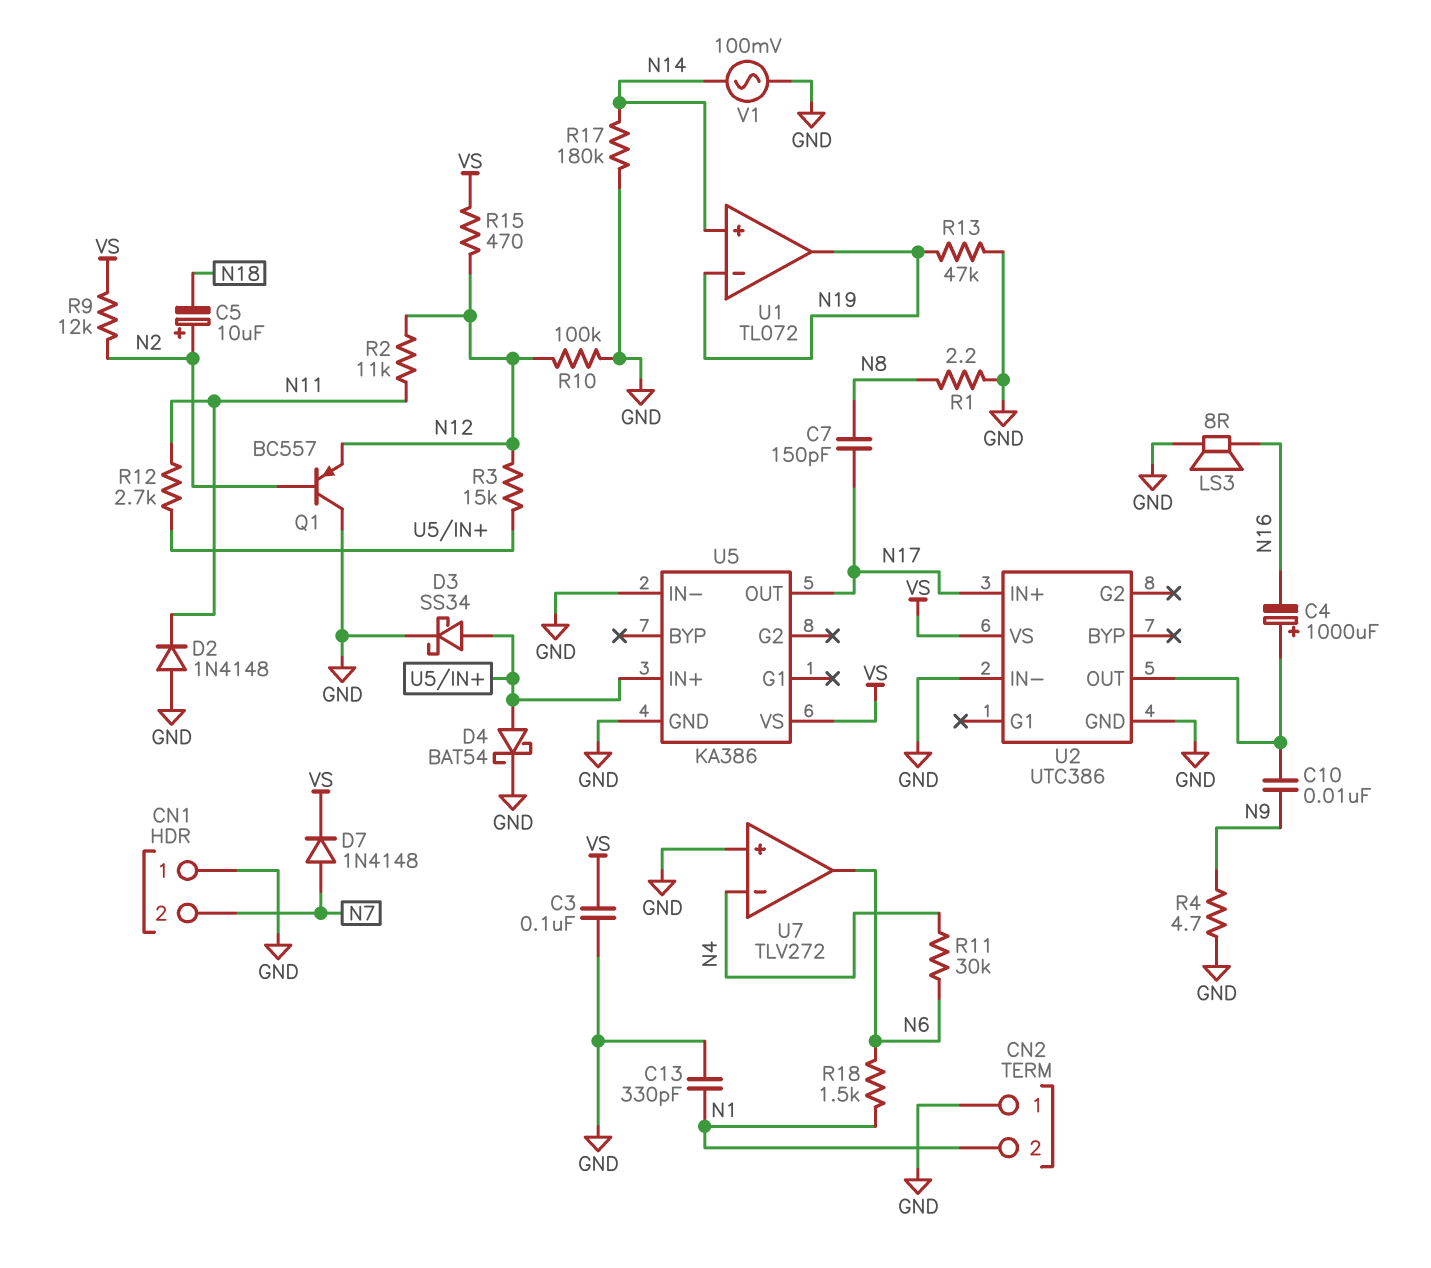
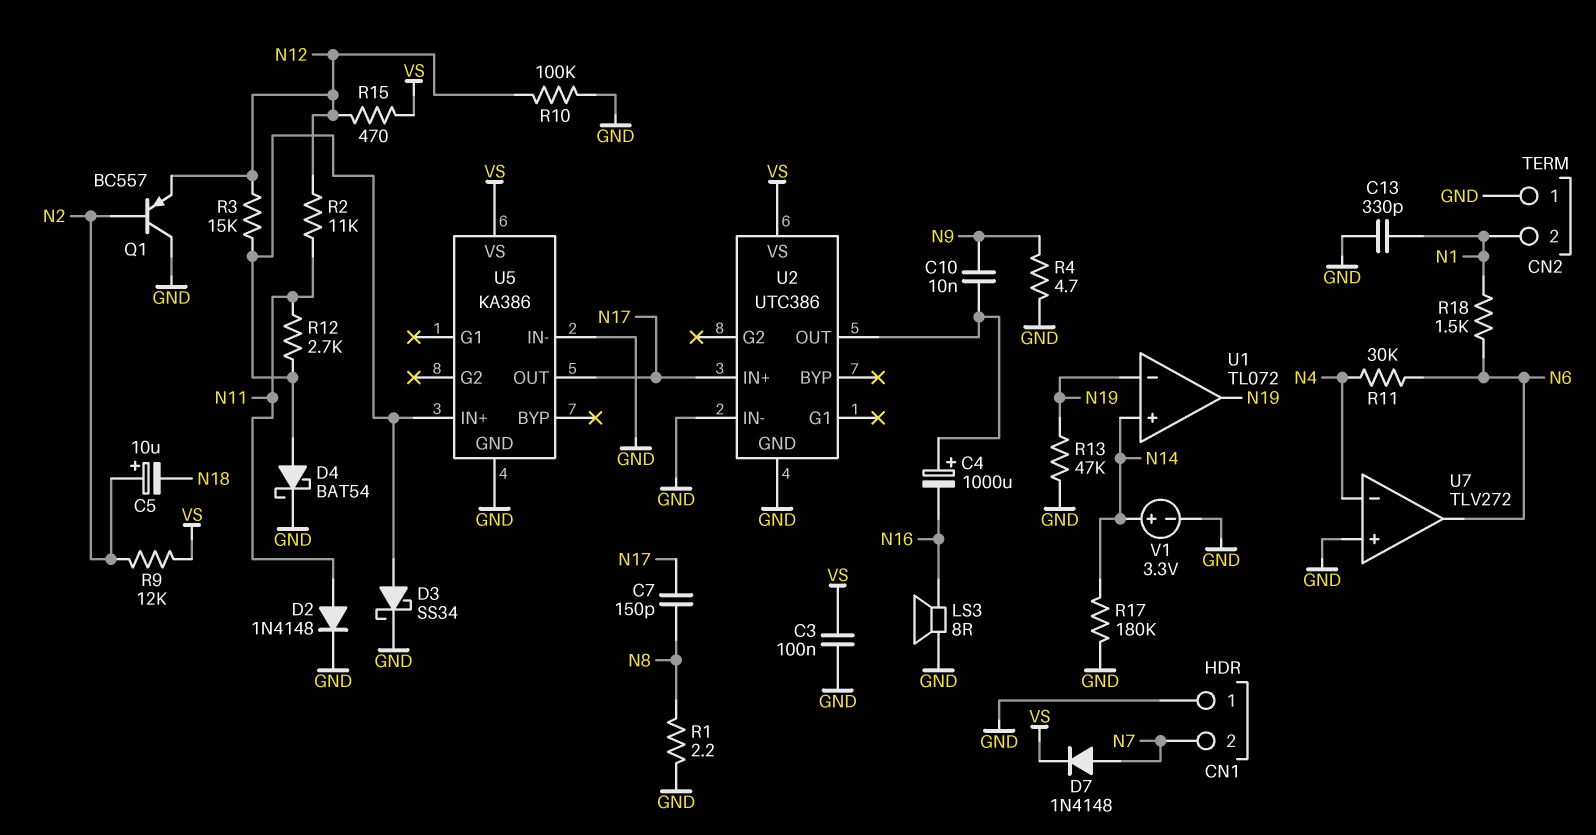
D2: diode 1N4148 (A GND, K N11) -> diode 1N4148 (A N11, K GND)
V1: AC 100mV (GND, N14) -> 3.3V (plus N14, minus GND)

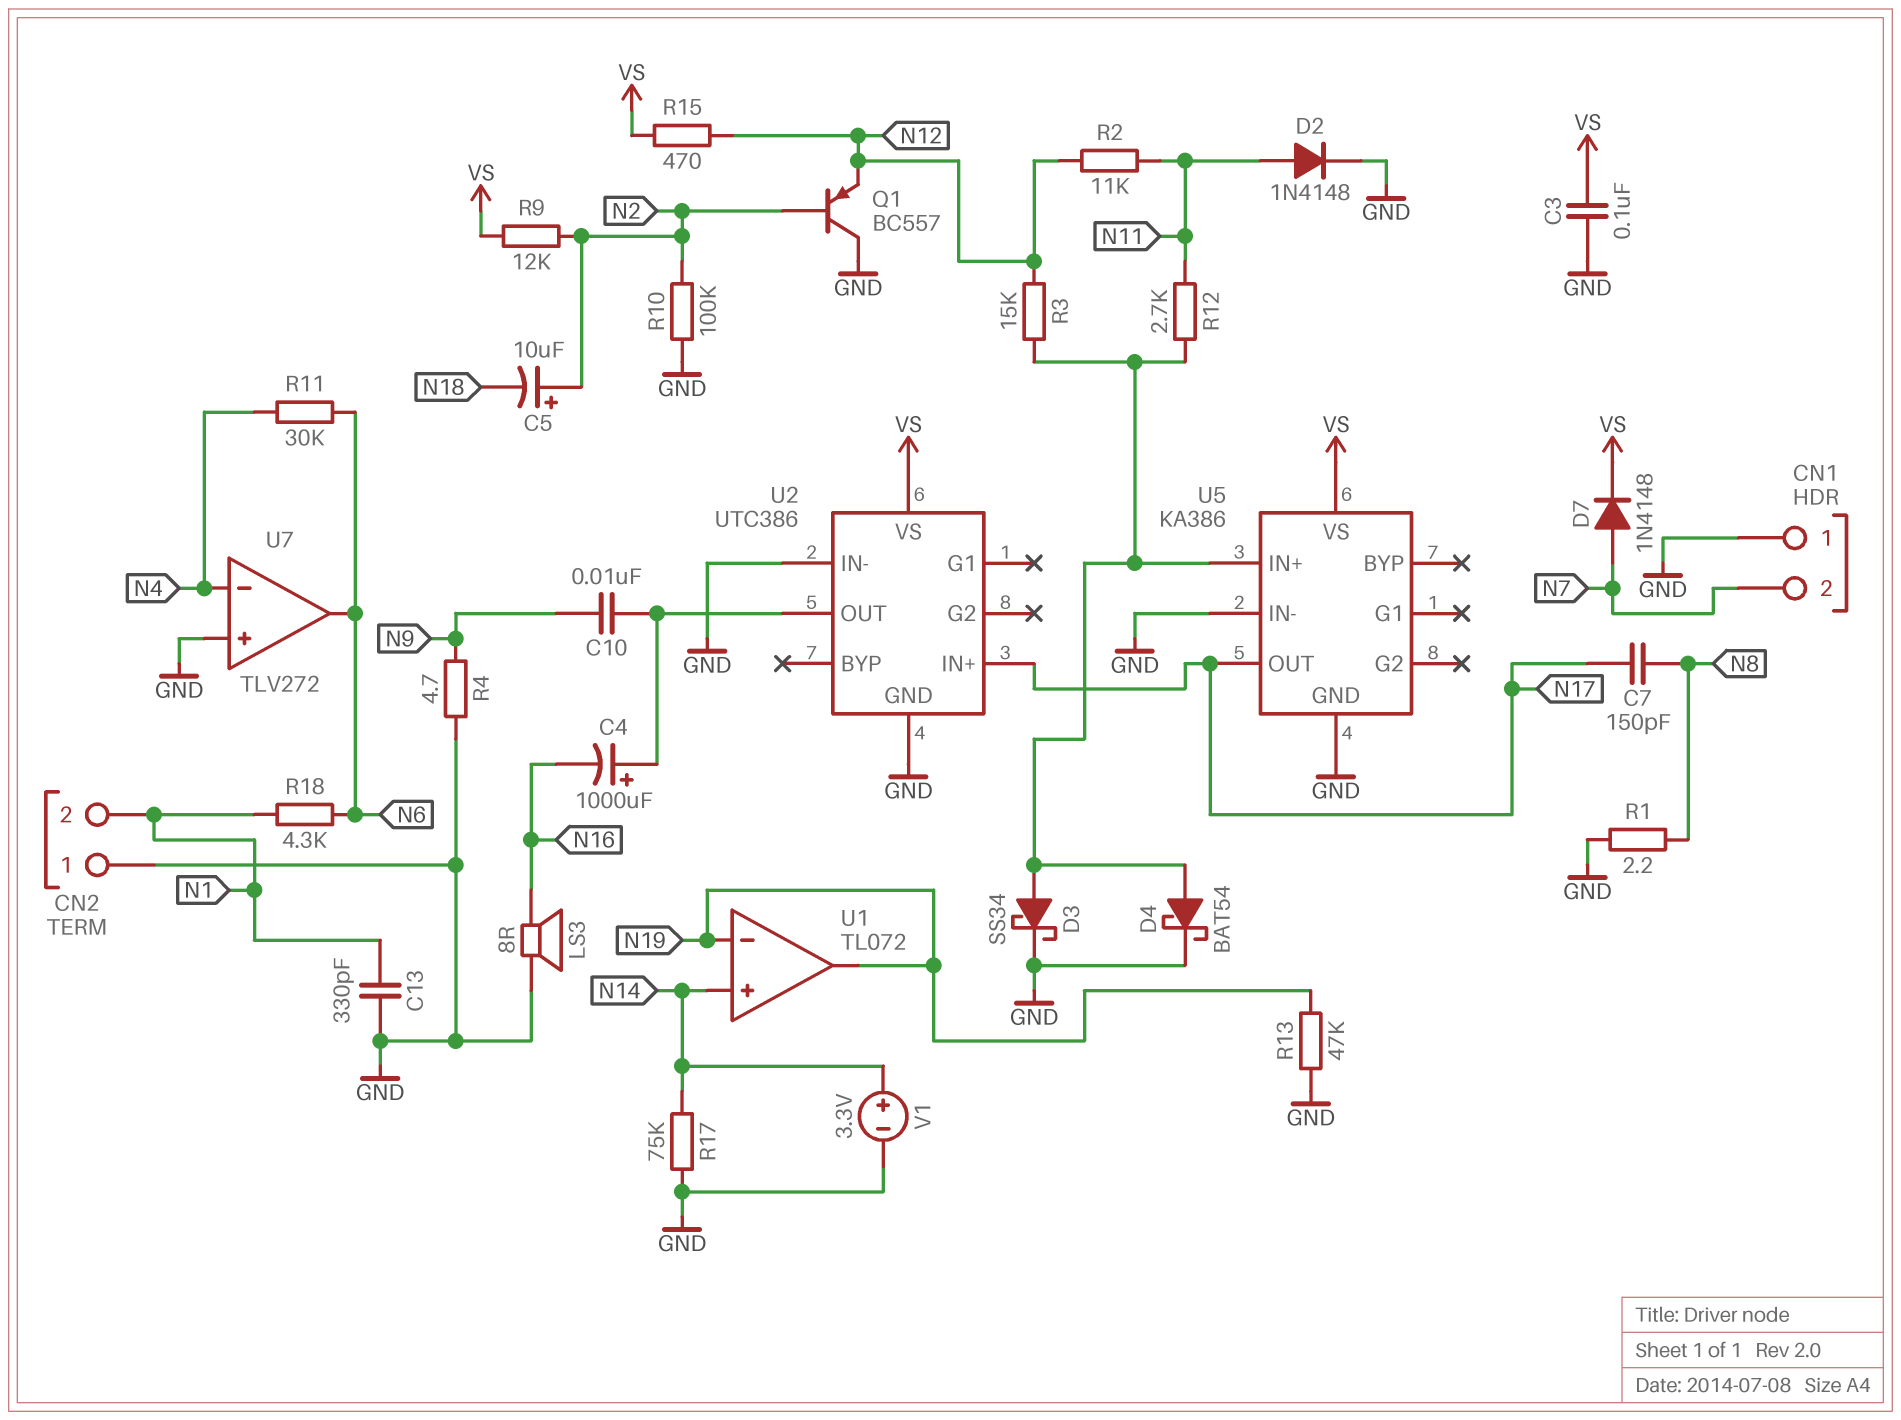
R10: 100k (GND, N12) -> 100k (GND, N2)
R17: 180k (GND, N14) -> 75k (GND, N14)
R18: 1.5k (N1, N6) -> 4.3k (N1, N6)

